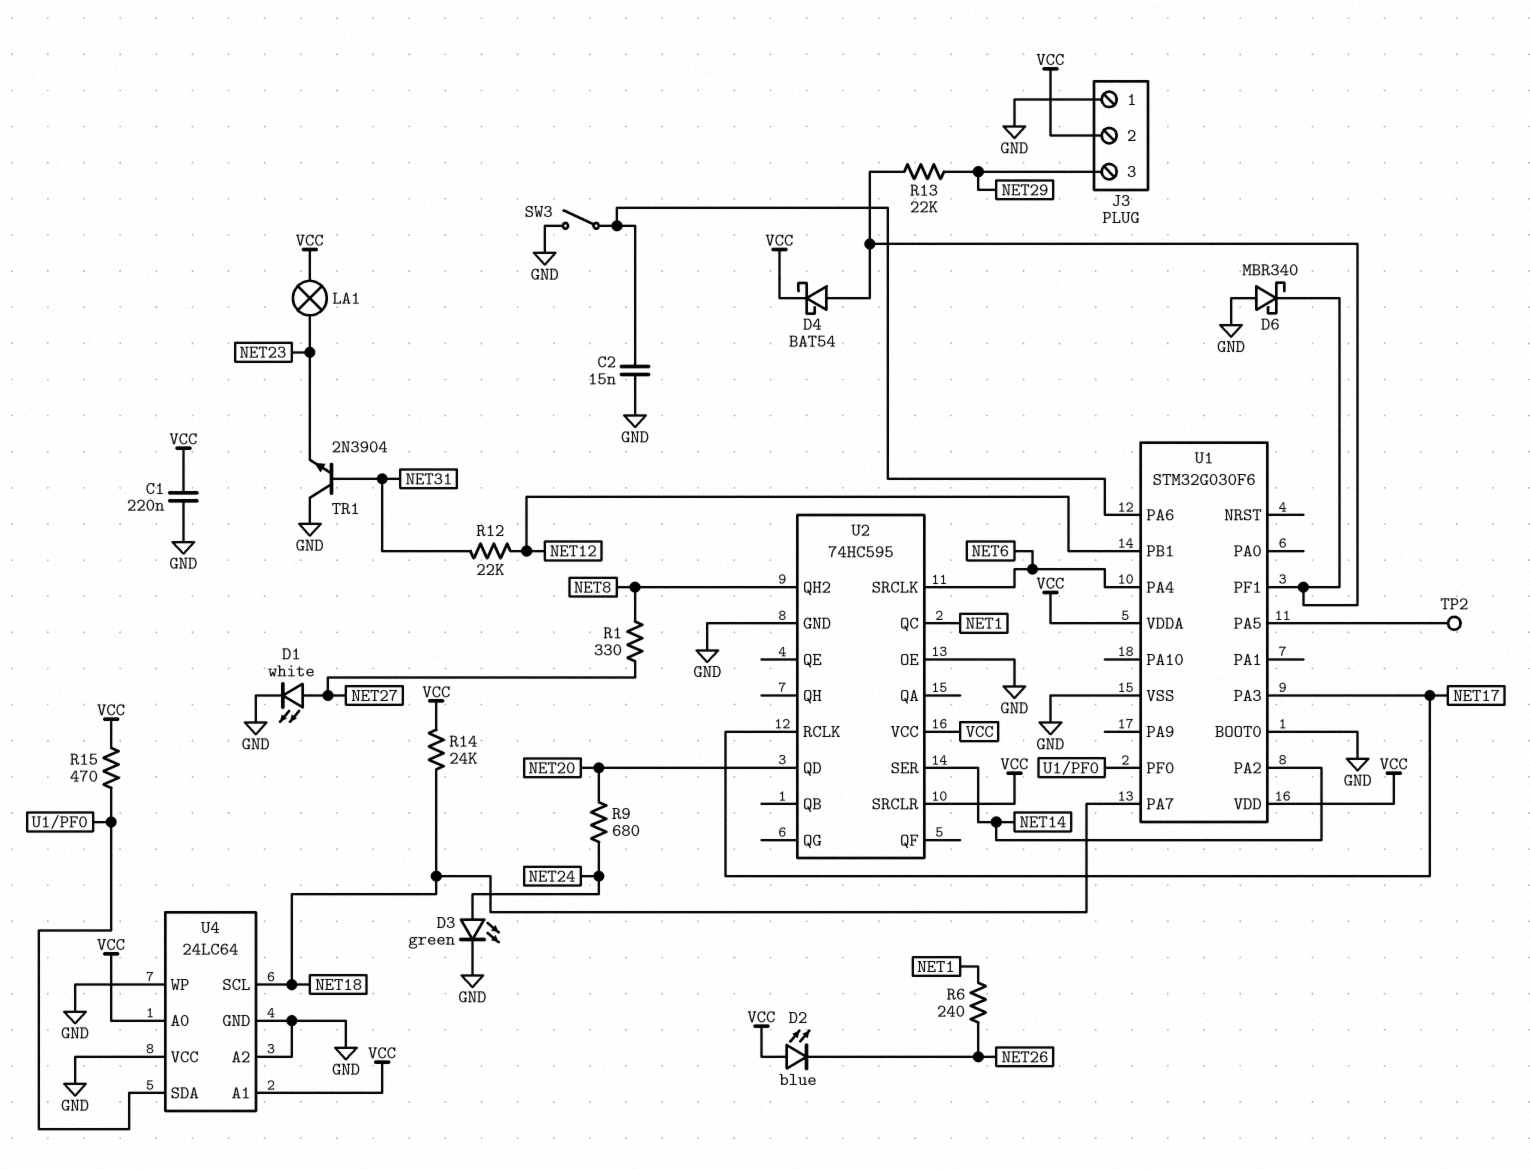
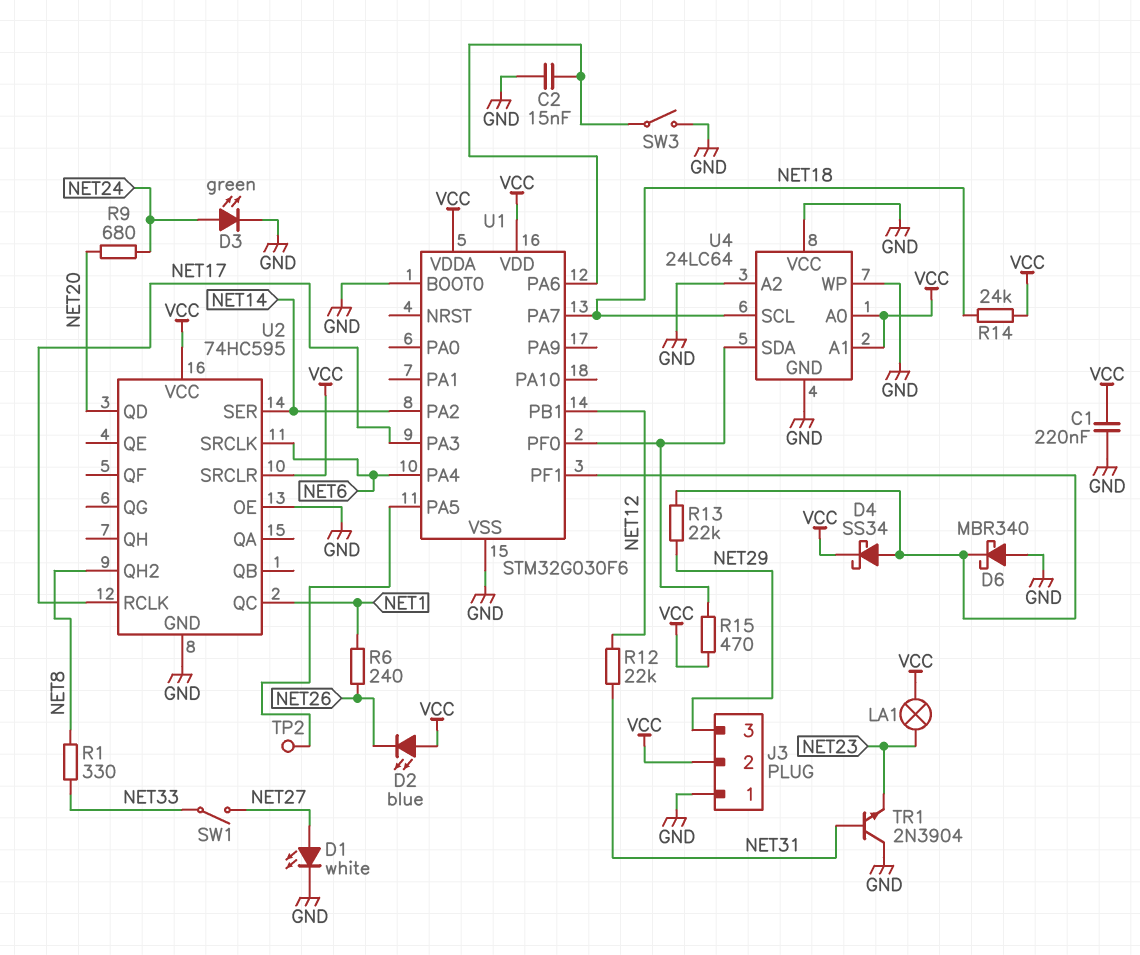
D4: schottky BAT54 (A U1/PF1, K VCC) -> schottky SS34 (A U1/PF1, K VCC)
R1: 330 (NET8, NET27) -> 330 (NET8, NET33)
SW1: none -> switch (NET27, NET33)

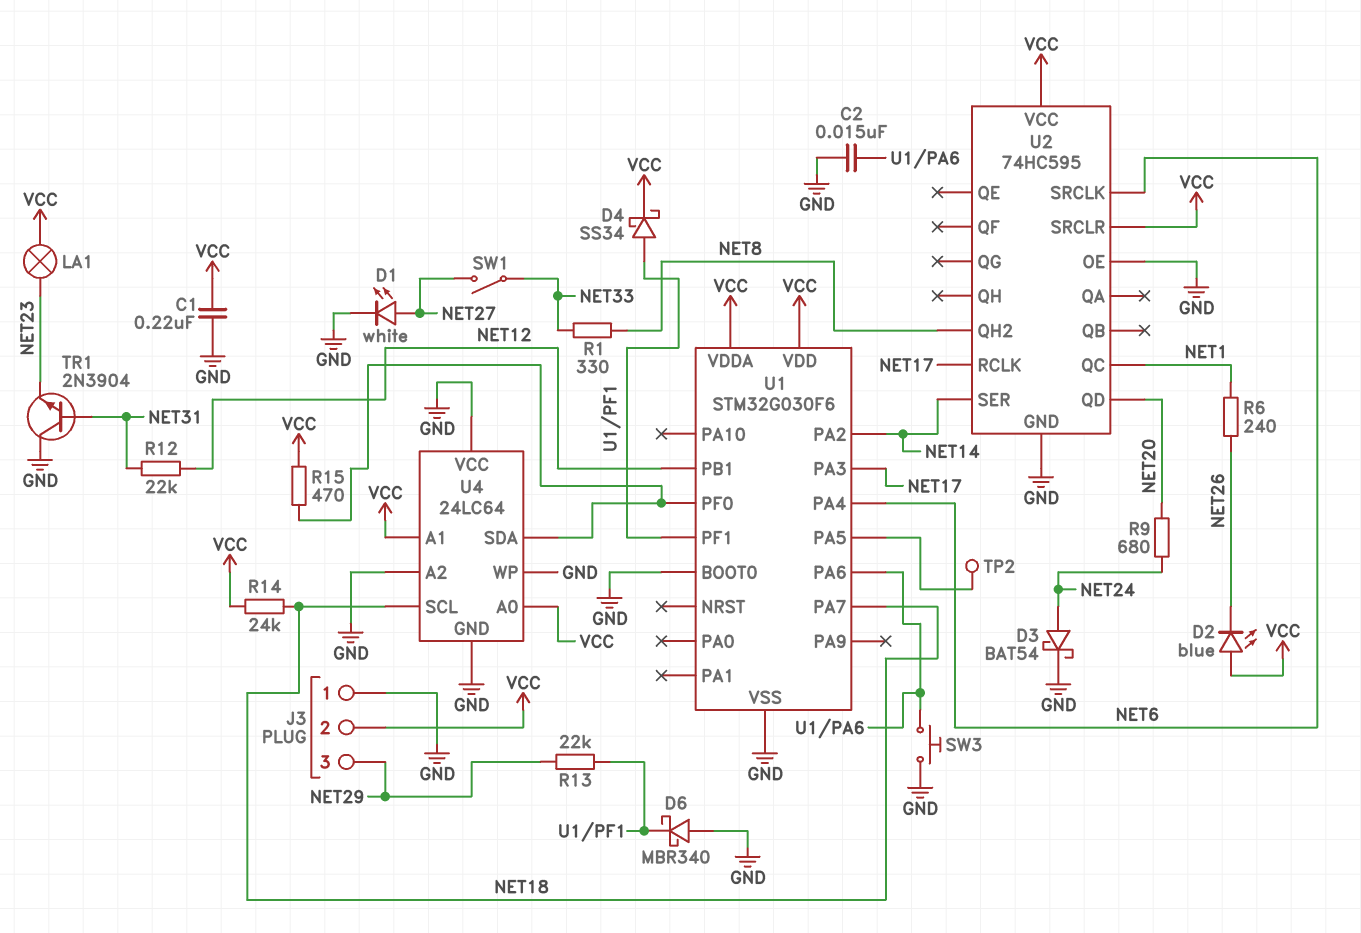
D3: LED green (A NET24, K GND) -> schottky BAT54 (A NET24, K GND)
SW3: switch (GND, U1/PA6) -> button (GND, U1/PA6)

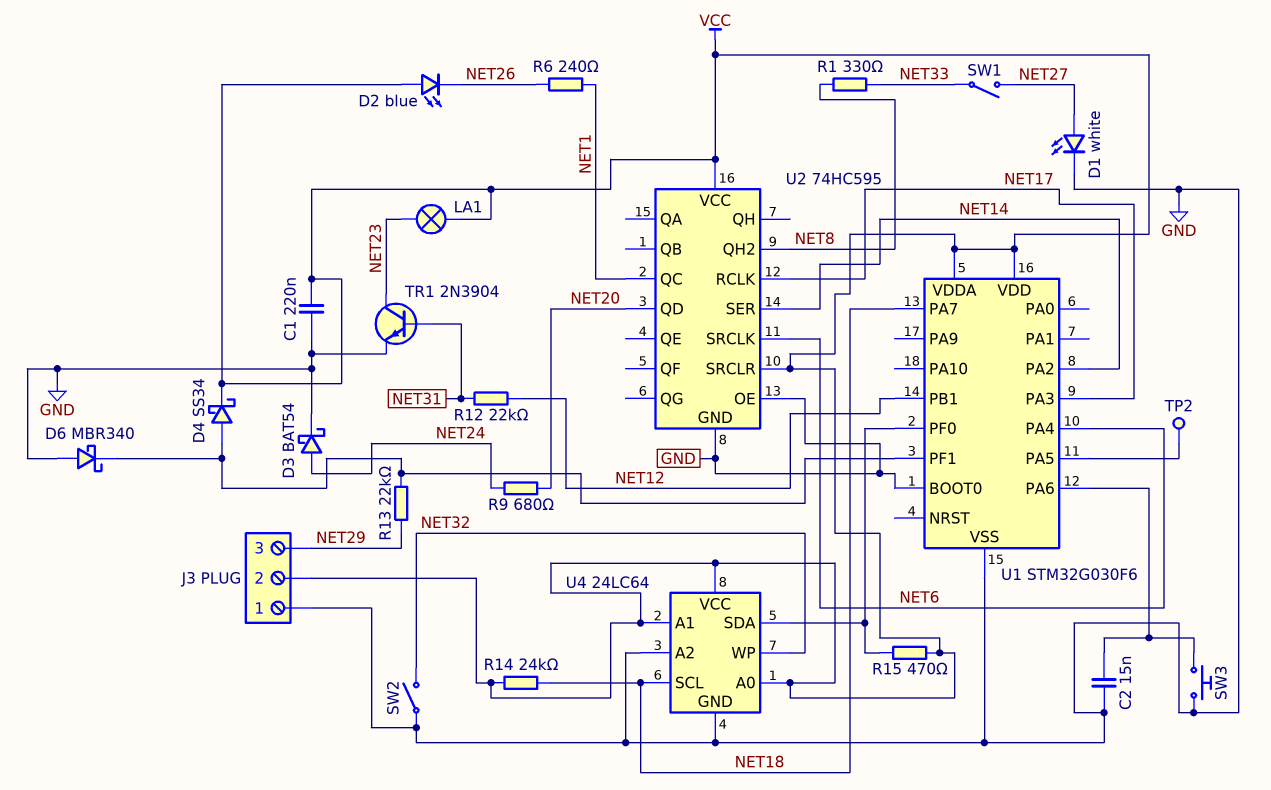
SW2: none -> switch (GND, NET32)
TR1: NPN 2N3904 (B NET31, C GND, E NET23) -> NPN 2N3904 (B NET31, C NET23, E GND)
U4 pin VCC: GND -> VCC
U4 pin WP: GND -> NET32

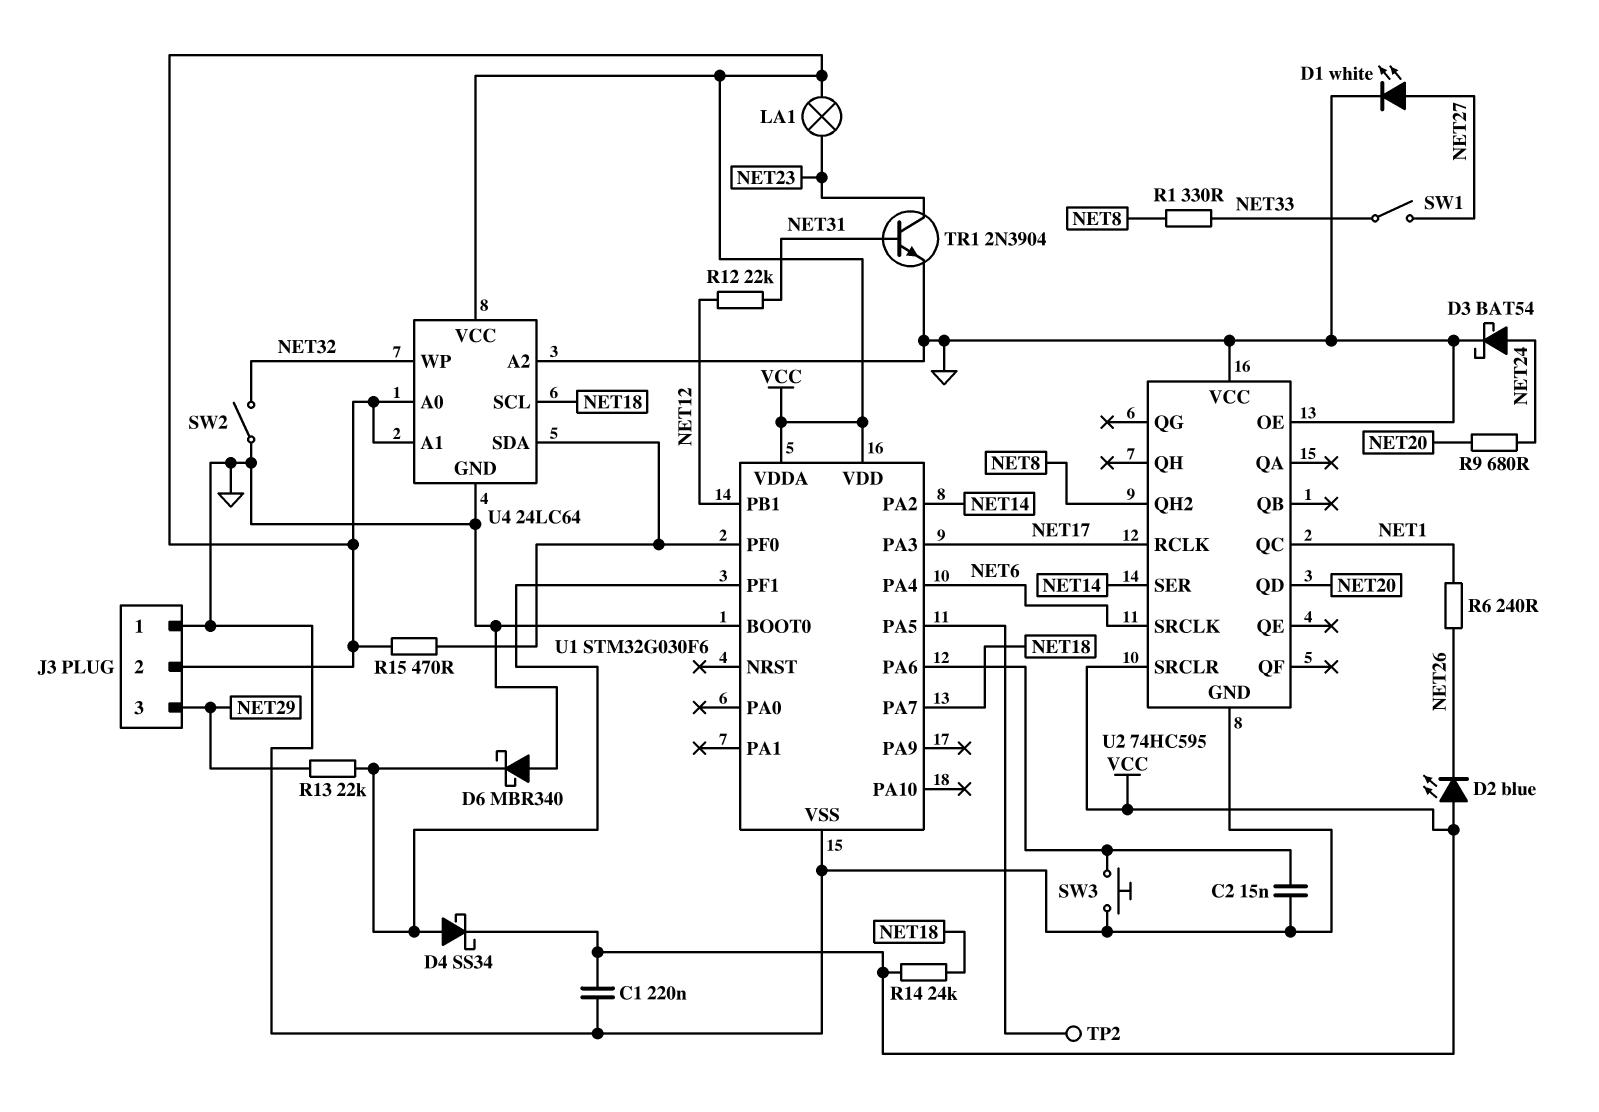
U2 pin VCC: VCC -> GND

